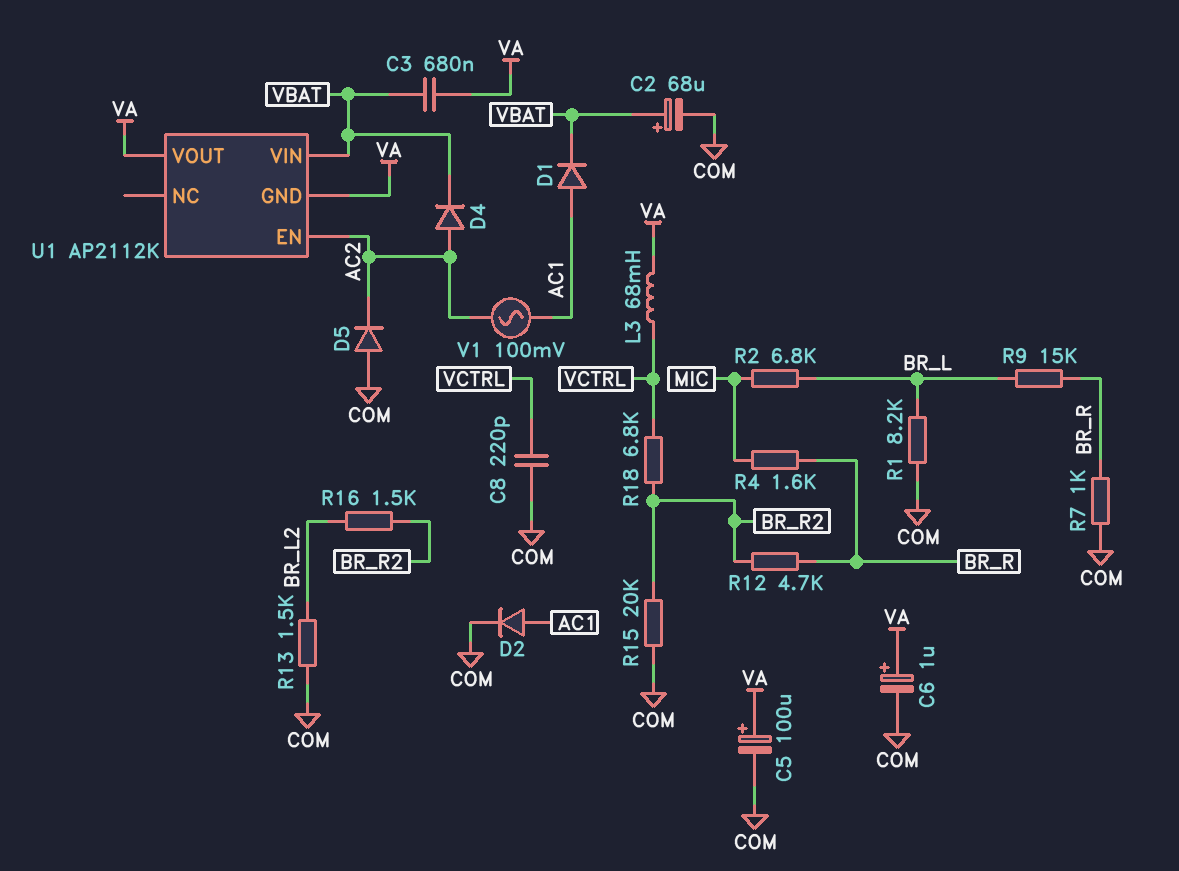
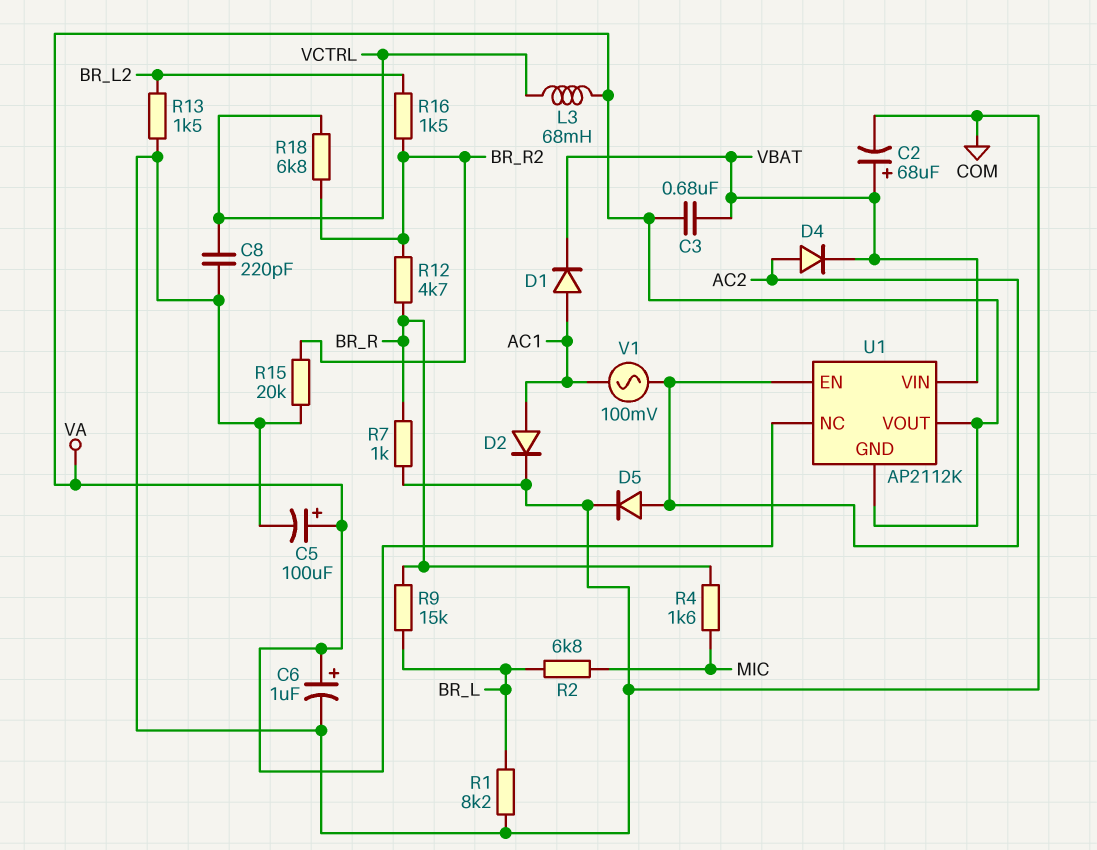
D5: diode (A COM, K AC2) -> diode (A AC2, K COM)
U1 pin NC: none -> VA

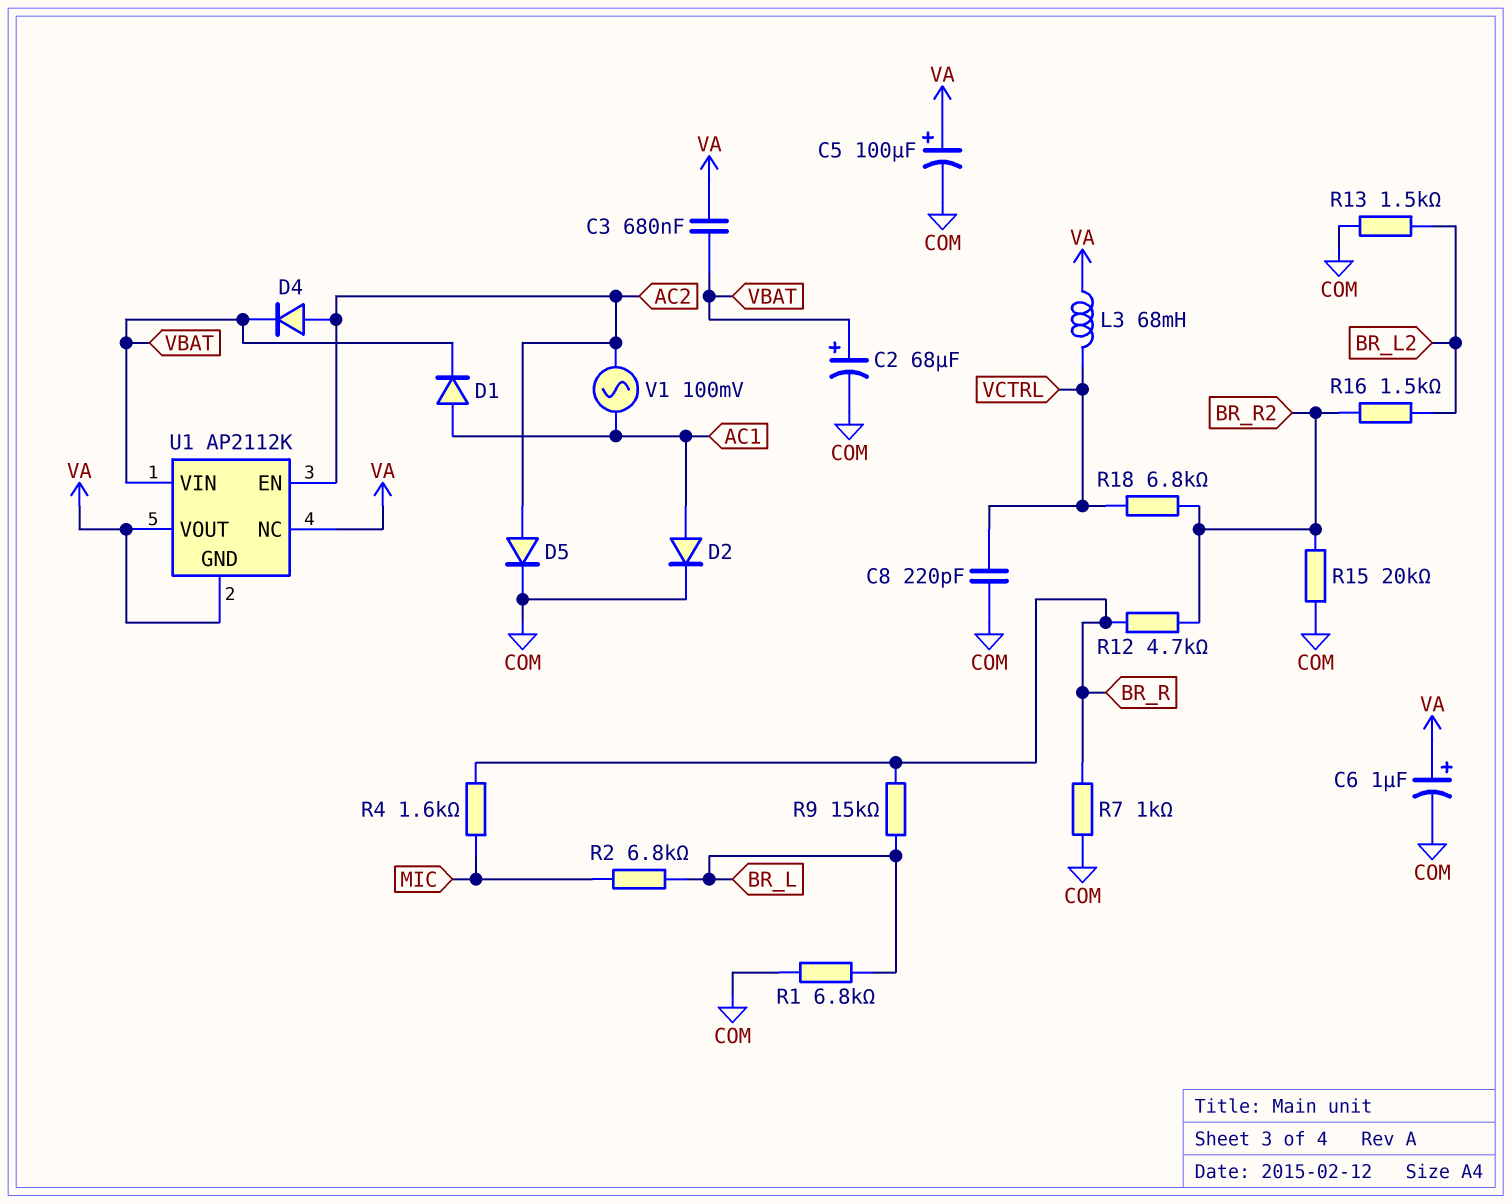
R1: 8.2k (BR_L, COM) -> 6.8k (BR_L, COM)

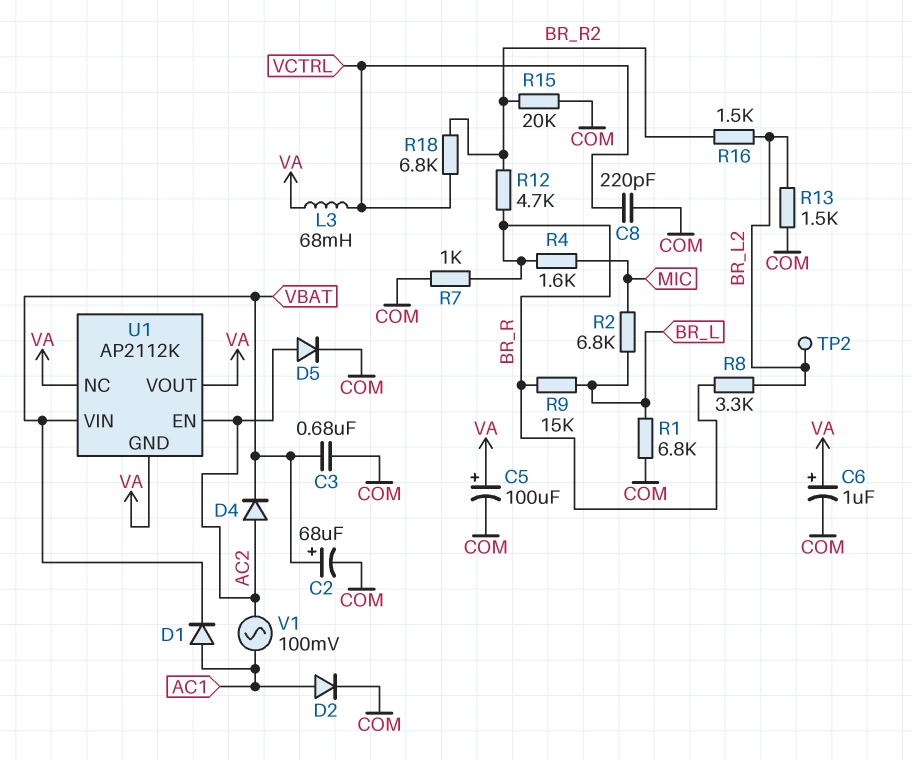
C3: 680nF (VA, VBAT) -> 680nF (COM, VBAT)
R8: none -> 3.3k (BR_L2, BR_R)
TP2: none -> test point (BR_L2)

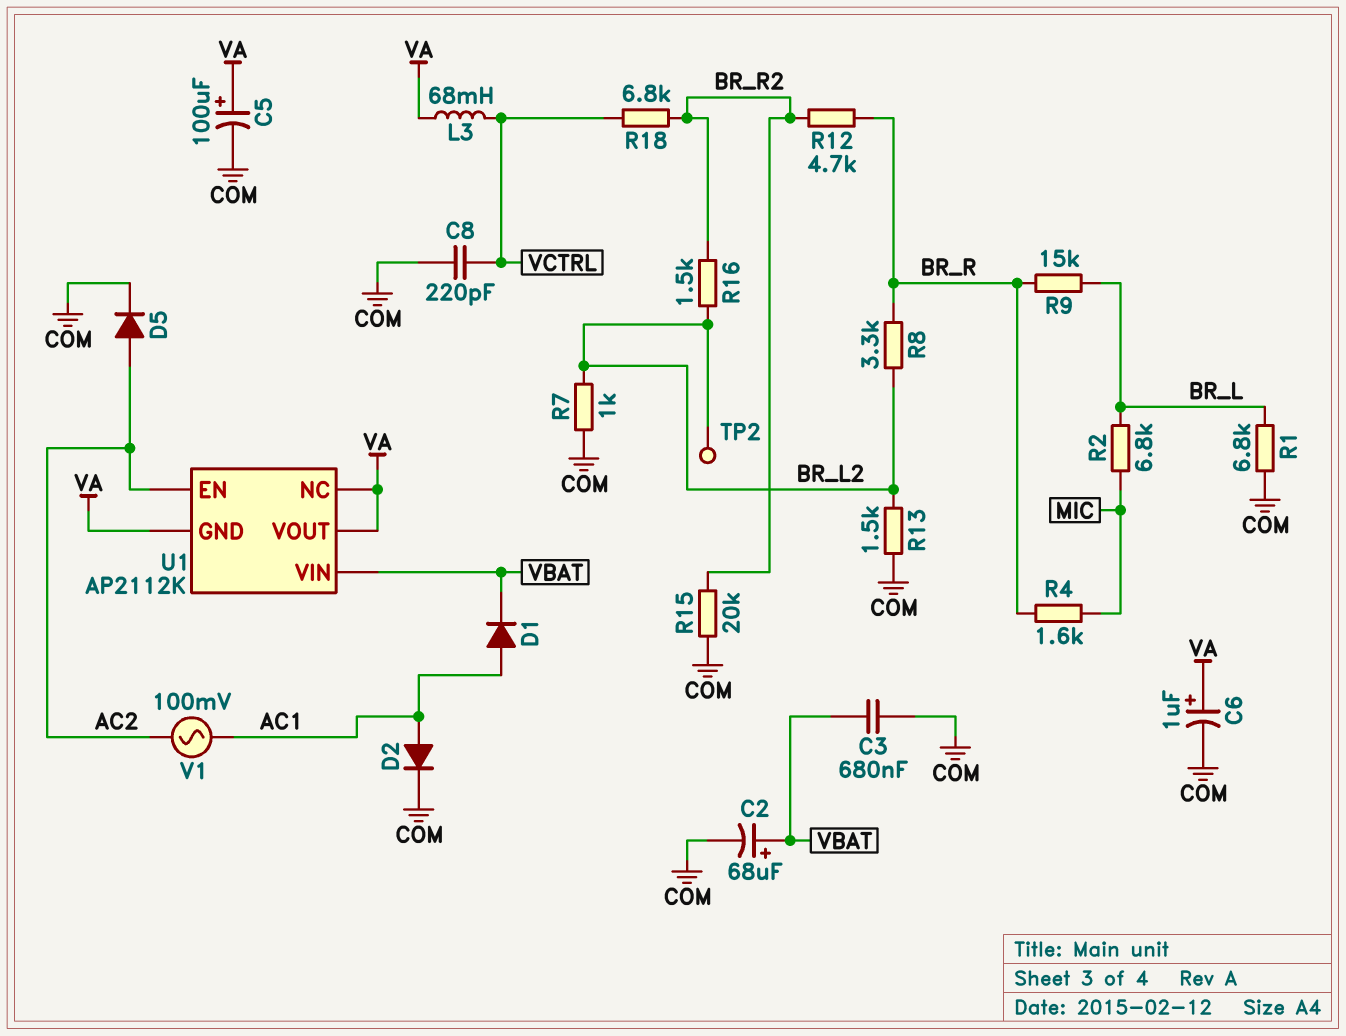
D4: diode (A AC2, K VBAT) -> none
R7: 1k (BR_R, COM) -> 1k (BR_L2, COM)

